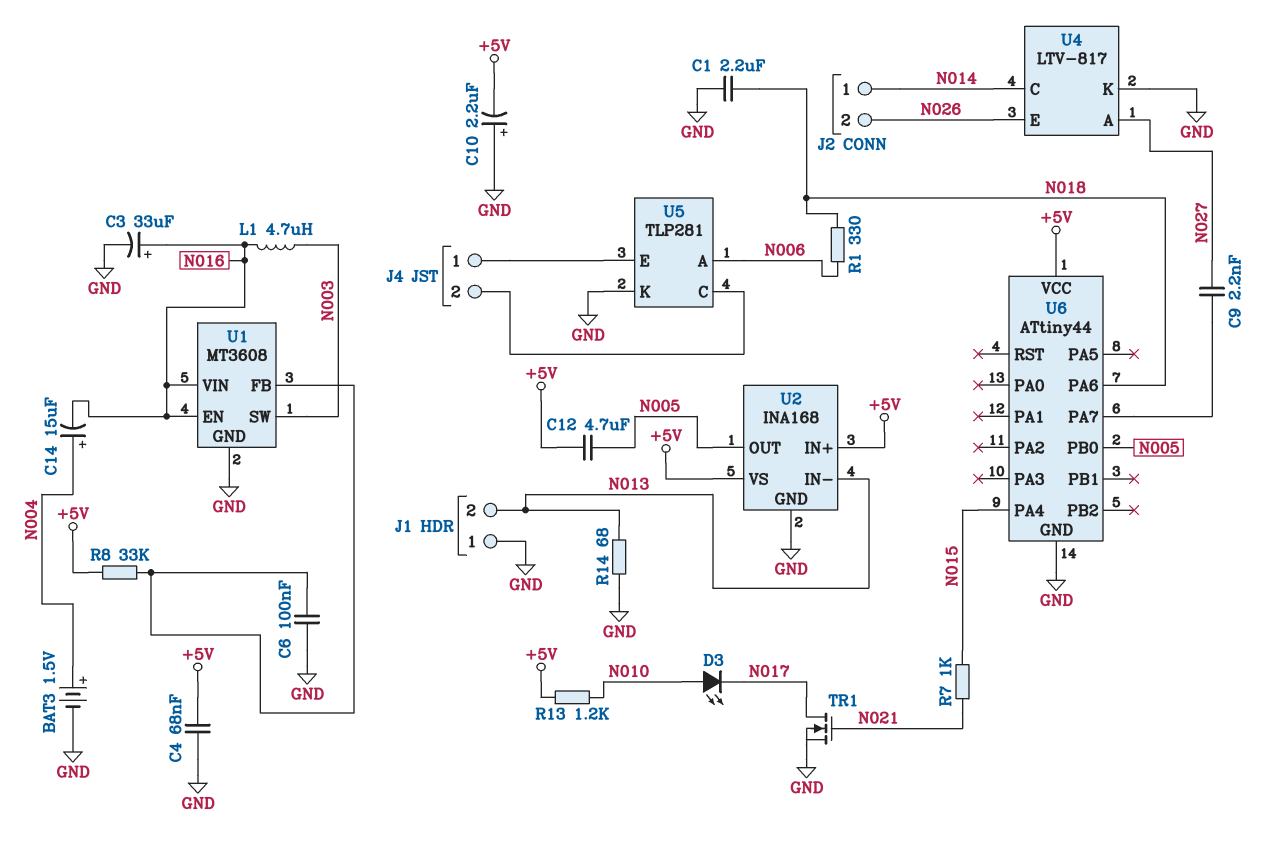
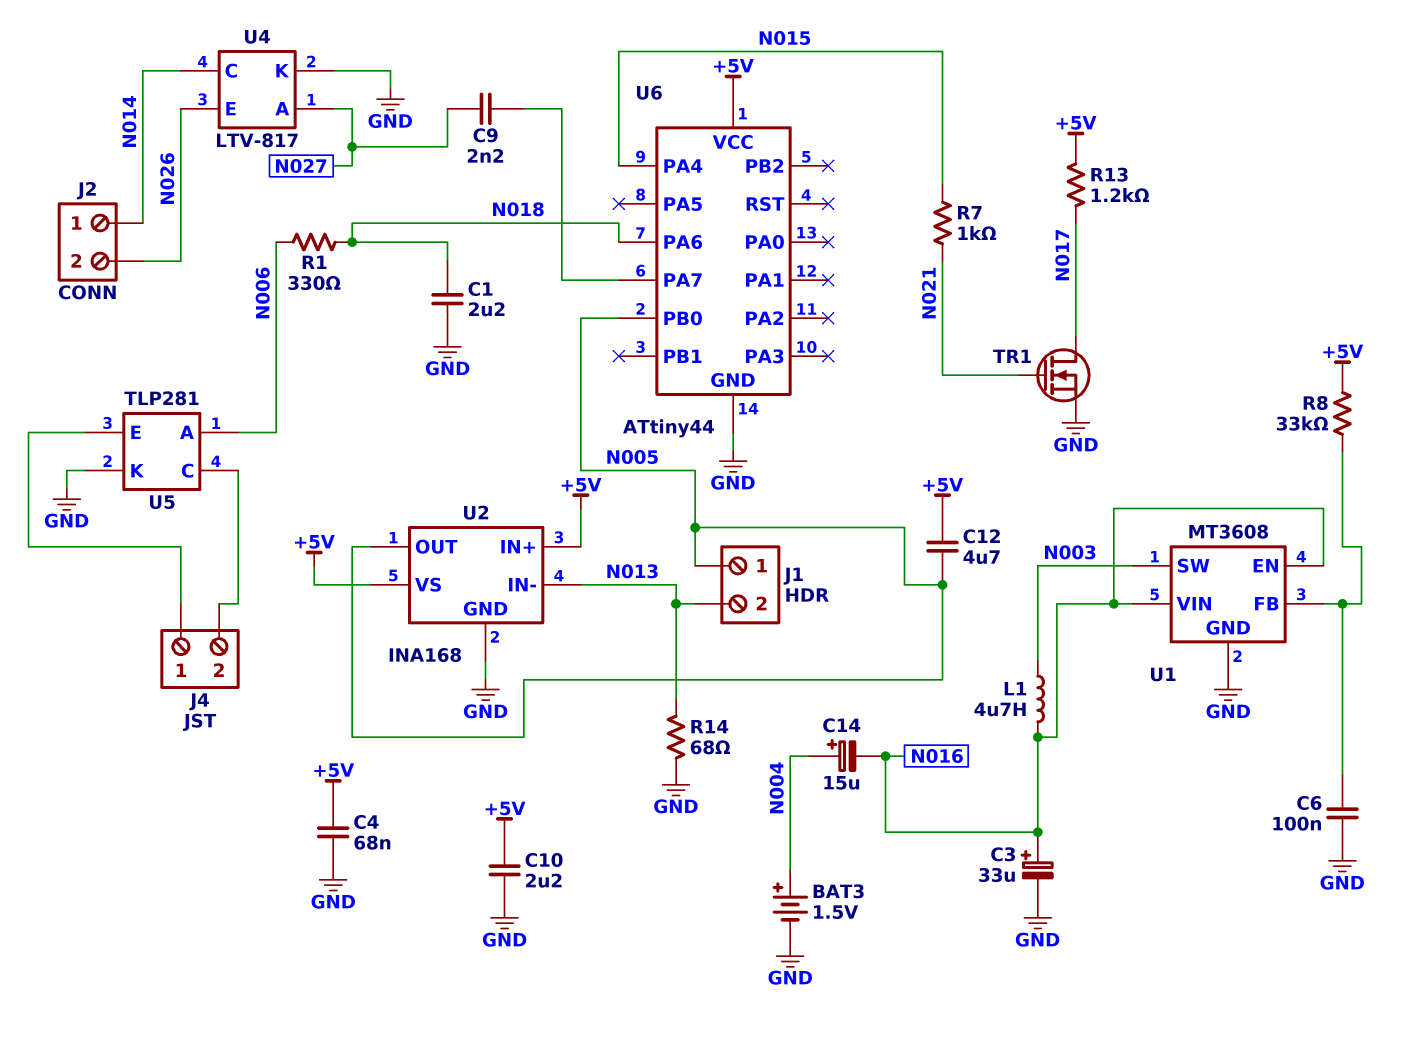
C10: 2.2uF (plus GND, minus +5V) -> 2.2uF (+5V, GND)
D3: LED (A N010, K N017) -> none
J1 pin 1: GND -> N005
R13: 1.2k (+5V, N010) -> 1.2k (+5V, N017)

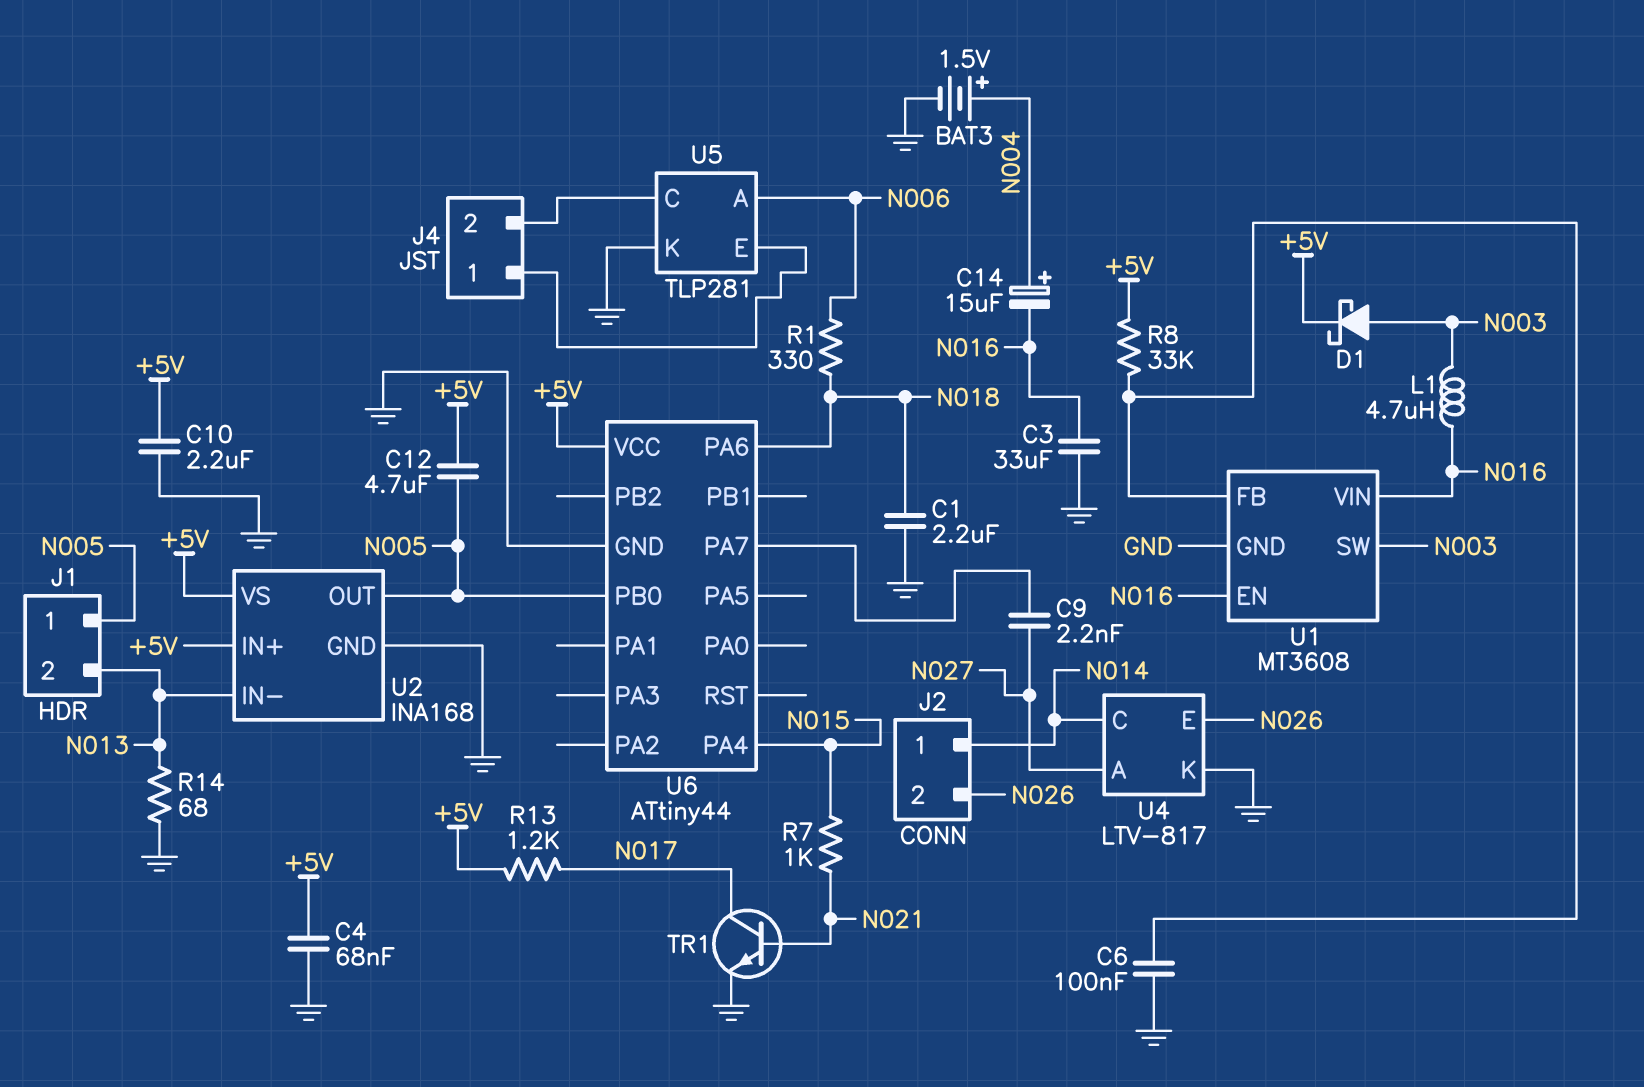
C3: 33uF (plus N016, minus GND) -> 33uF (GND, N016)
D1: none -> schottky (A N003, K +5V)
TR1: NMOS (G N021, D N017, S GND) -> NPN (B N021, C N017, E GND)

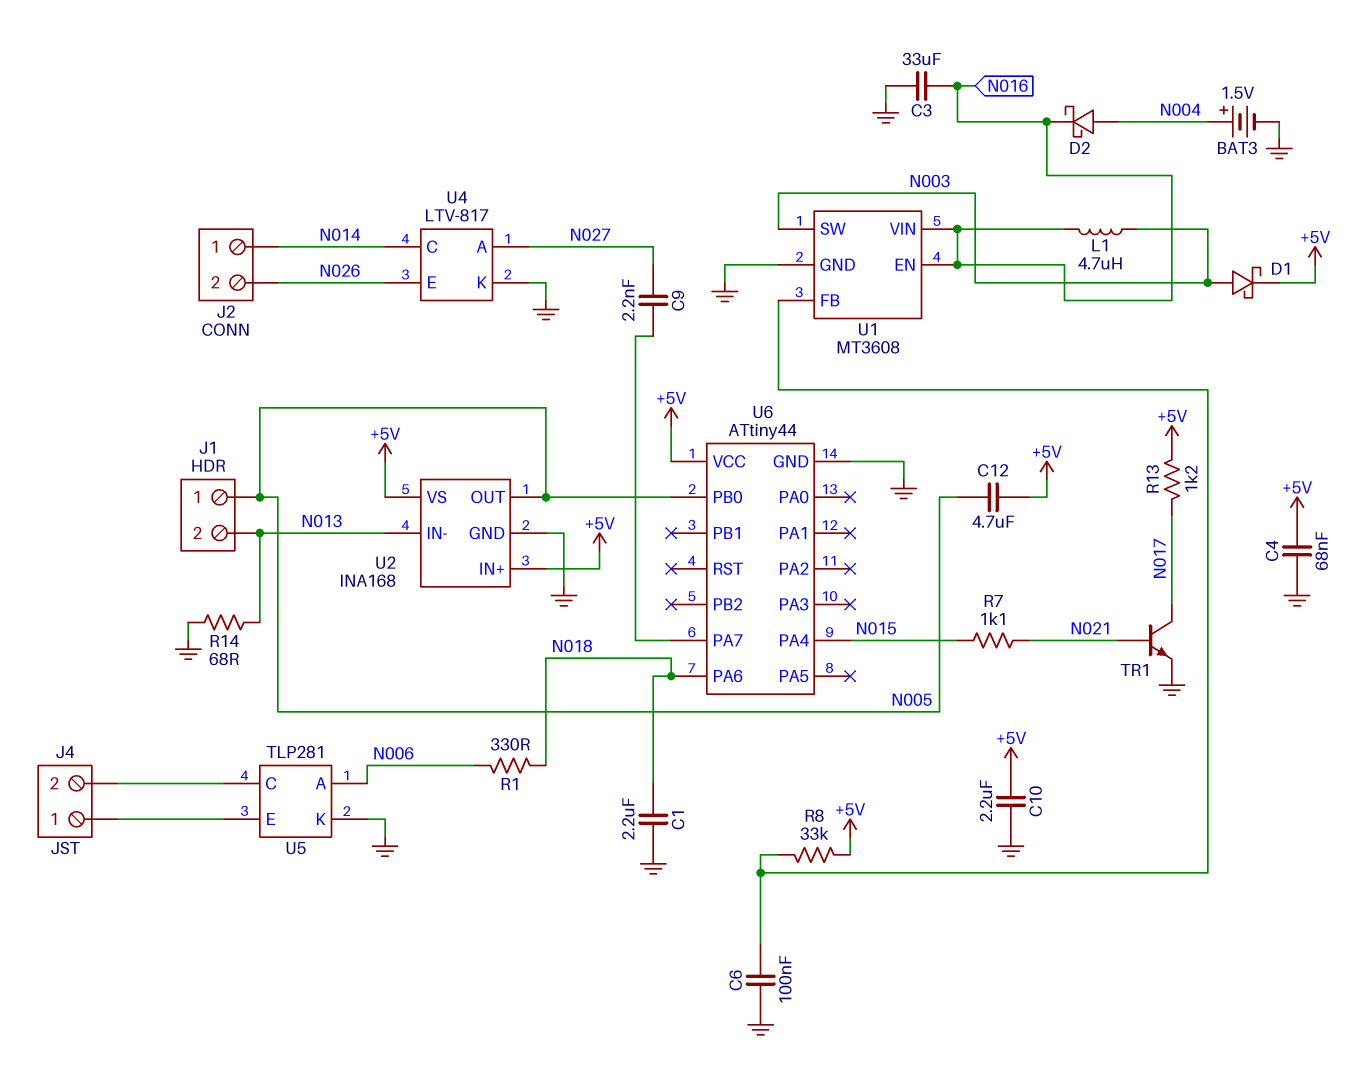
C14: 15uF (plus N004, minus N016) -> none
D2: none -> schottky (A N004, K N016)
R7: 1k (N015, N021) -> 1.1k (N015, N021)

